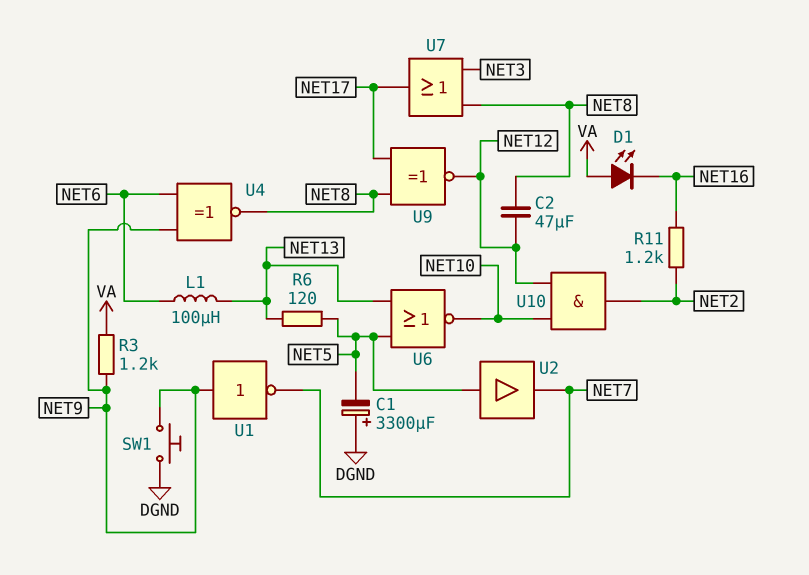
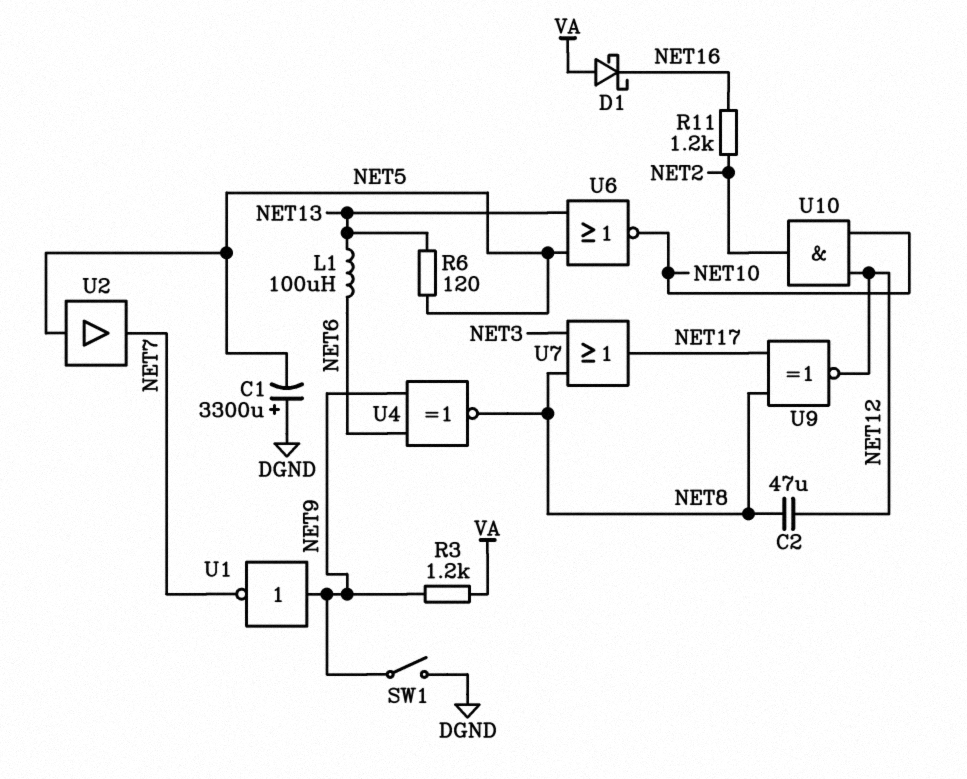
D1: LED (A VA, K NET16) -> schottky (A VA, K NET16)
SW1: button (DGND, NET9) -> switch (DGND, NET9)

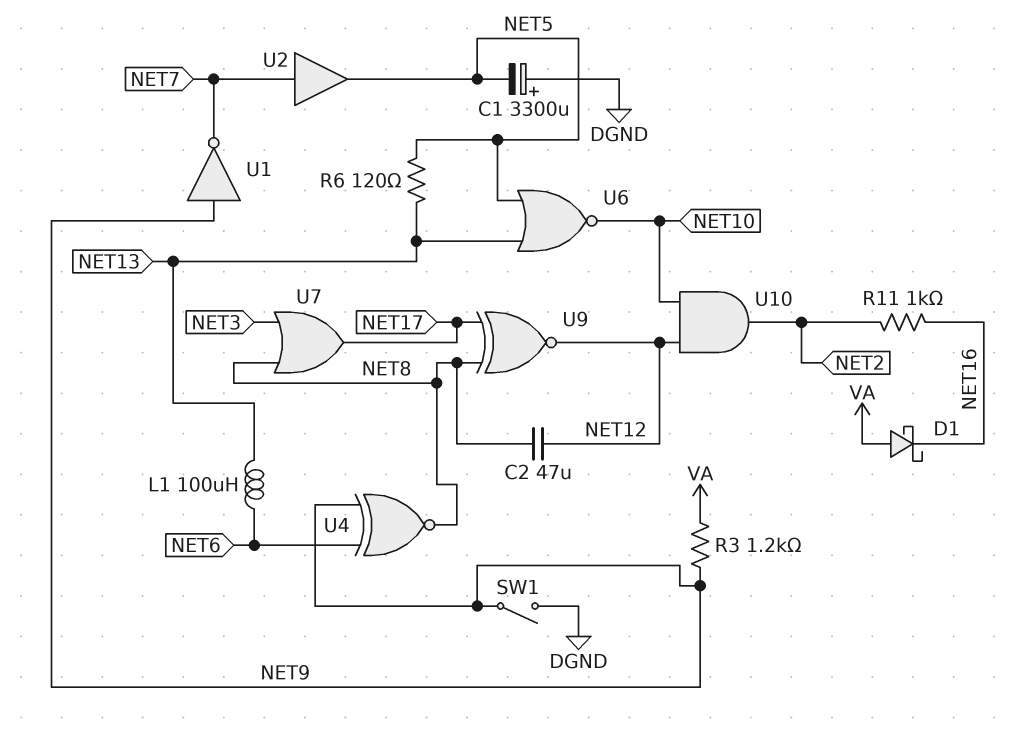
R11: 1.2k (NET2, NET16) -> 1k (NET2, NET16)
U2: buffer (in NET5, out NET7) -> buffer (in NET7, out NET5)

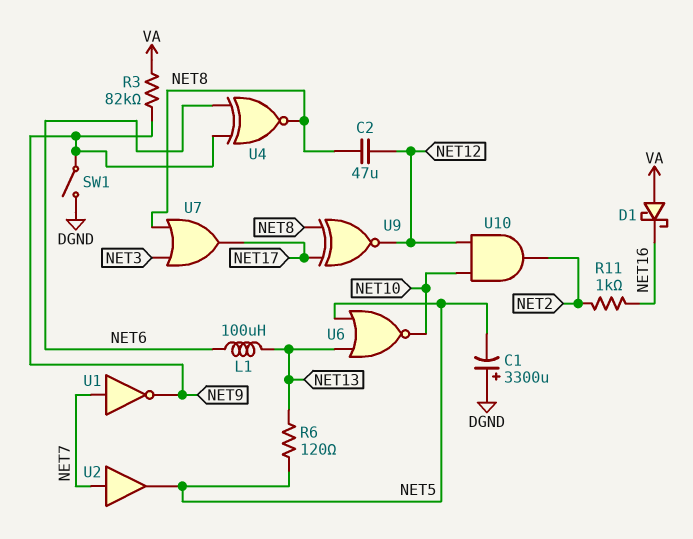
R3: 1.2k (NET9, VA) -> 82k (NET9, VA)
U1: NOT (in NET9, out NET7) -> NOT (in NET7, out NET9)

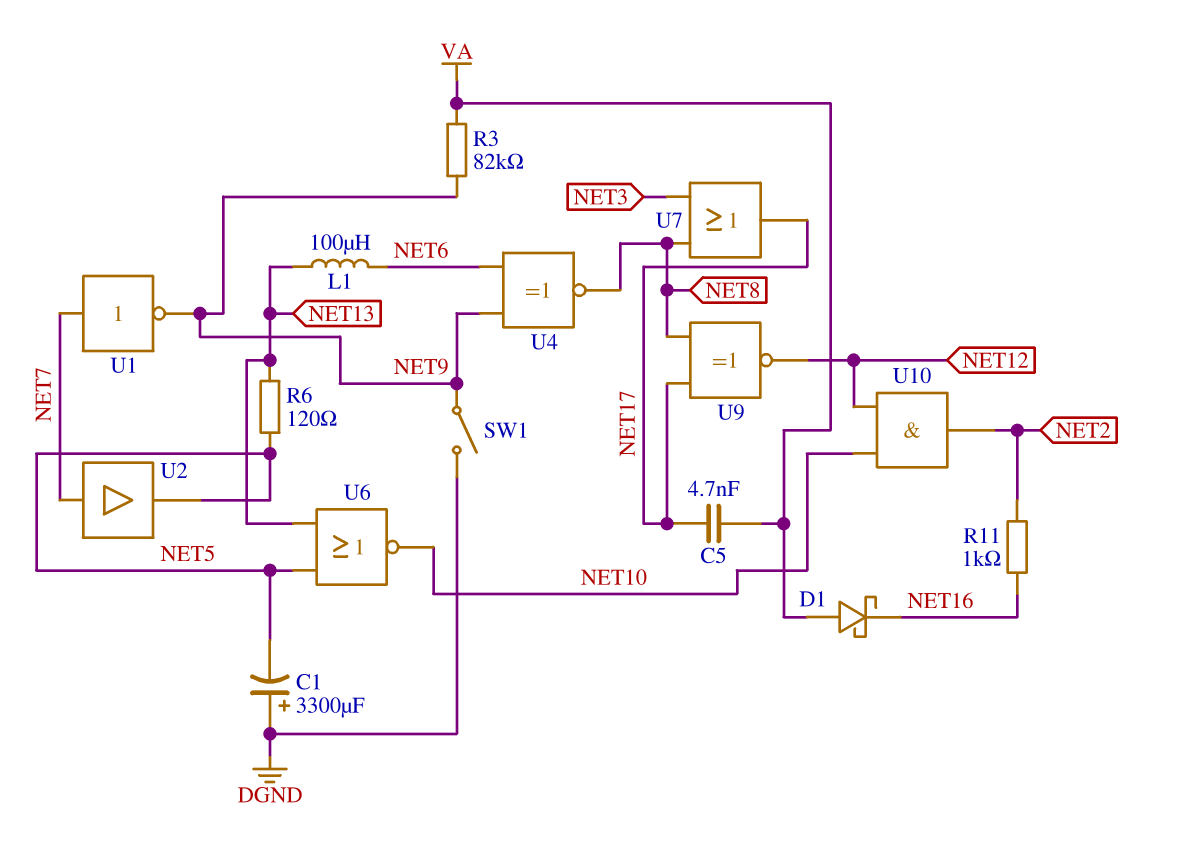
C2: 47uF (NET8, NET12) -> none
C5: none -> 4.7nF (NET17, VA)

